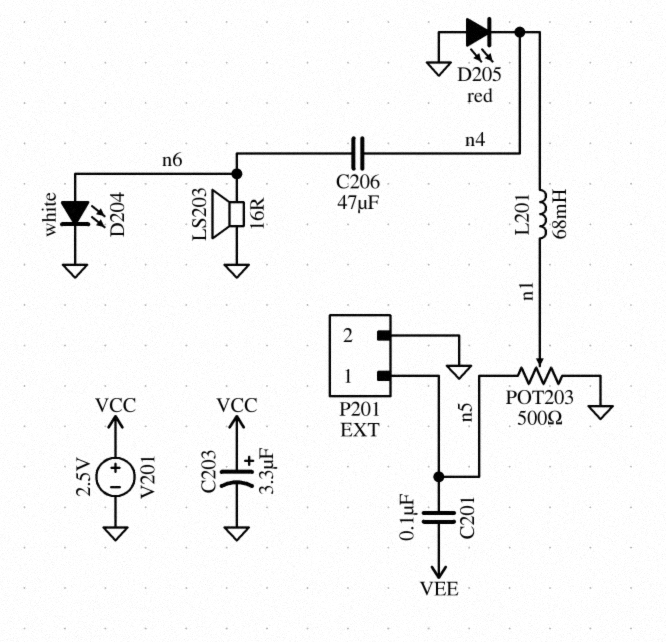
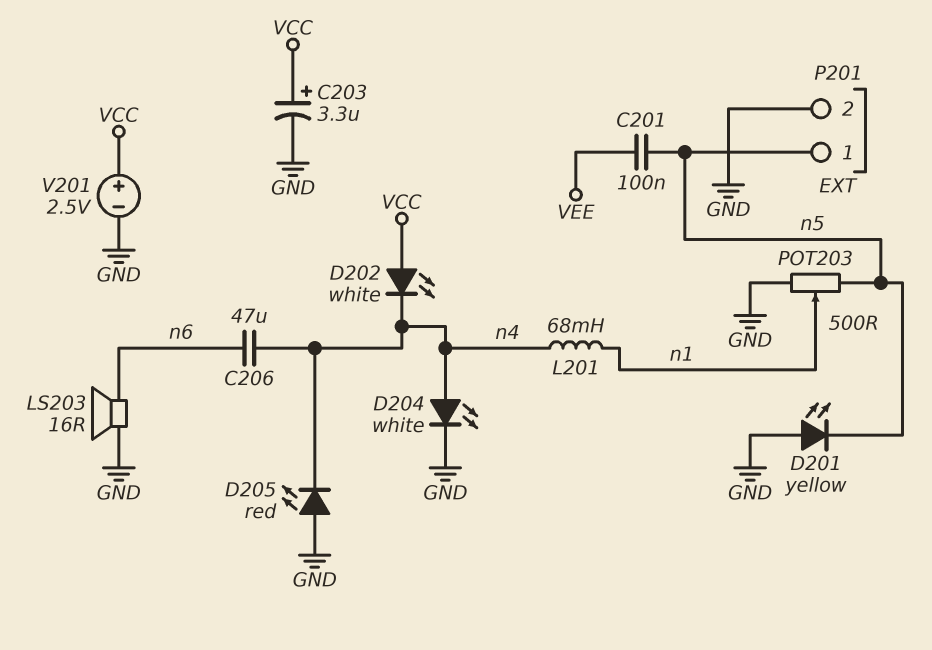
D201: none -> LED yellow (A GND, K n5)
D202: none -> LED white (A VCC, K n4)
D204: LED white (A n6, K GND) -> LED white (A n4, K GND)

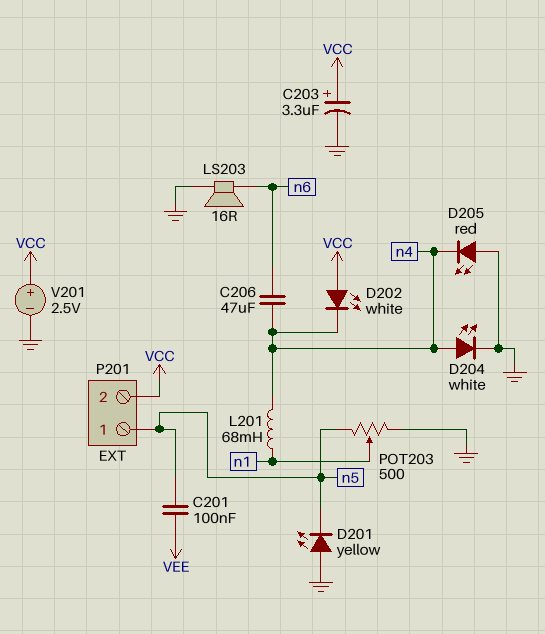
P201 pin 2: GND -> VCC

